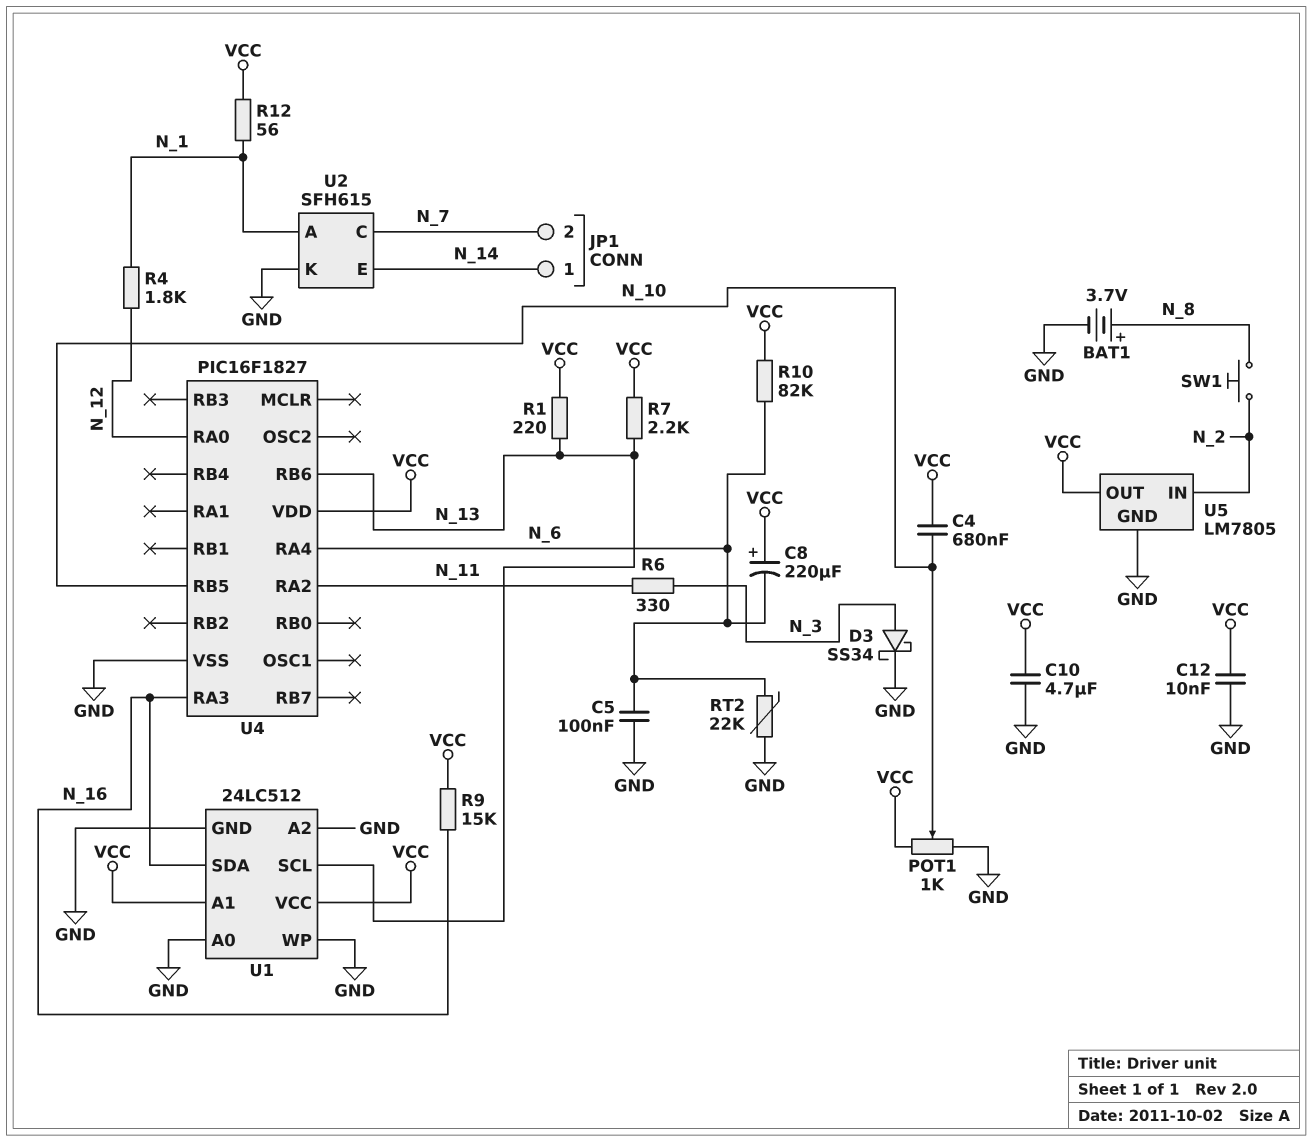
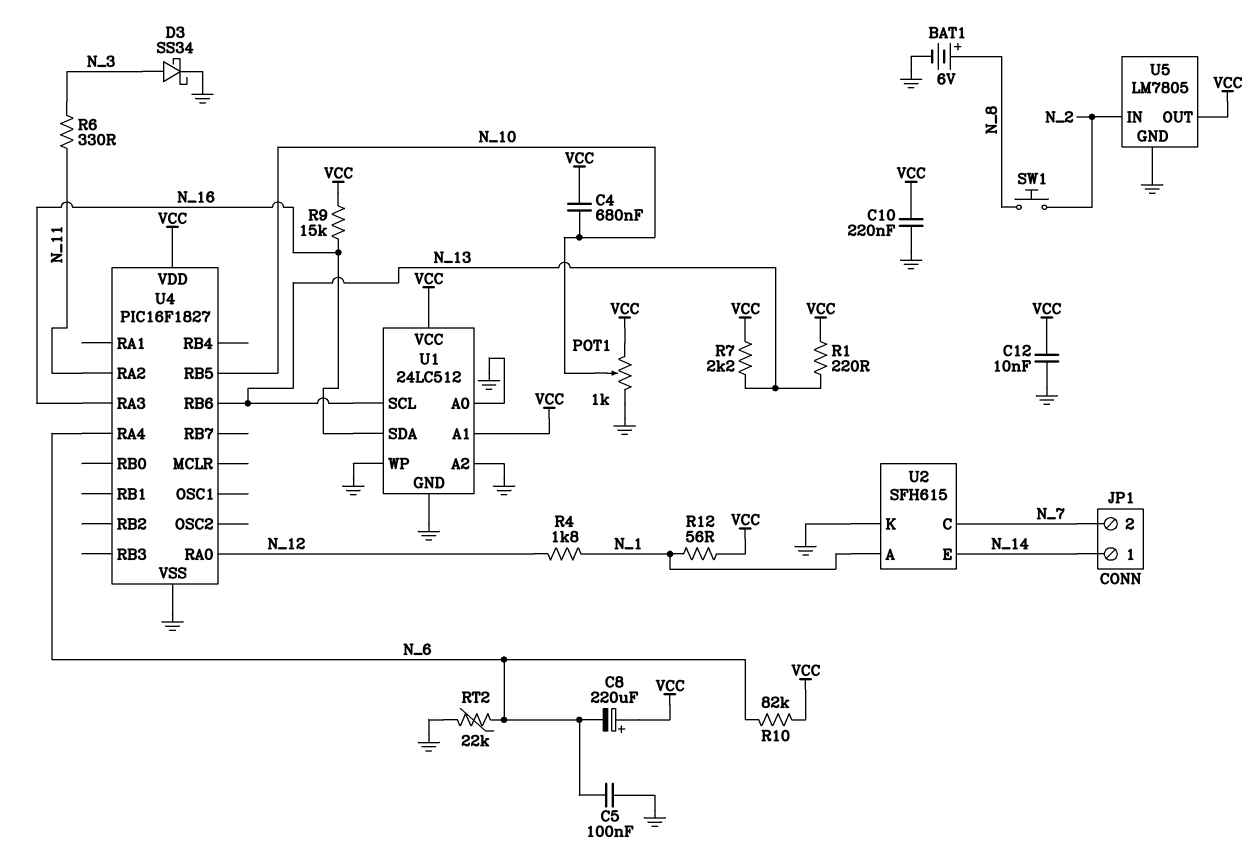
BAT1: 3.7V (plus N_8, minus GND) -> 6V (plus N_8, minus GND)
C10: 4.7uF (GND, VCC) -> 220nF (GND, VCC)

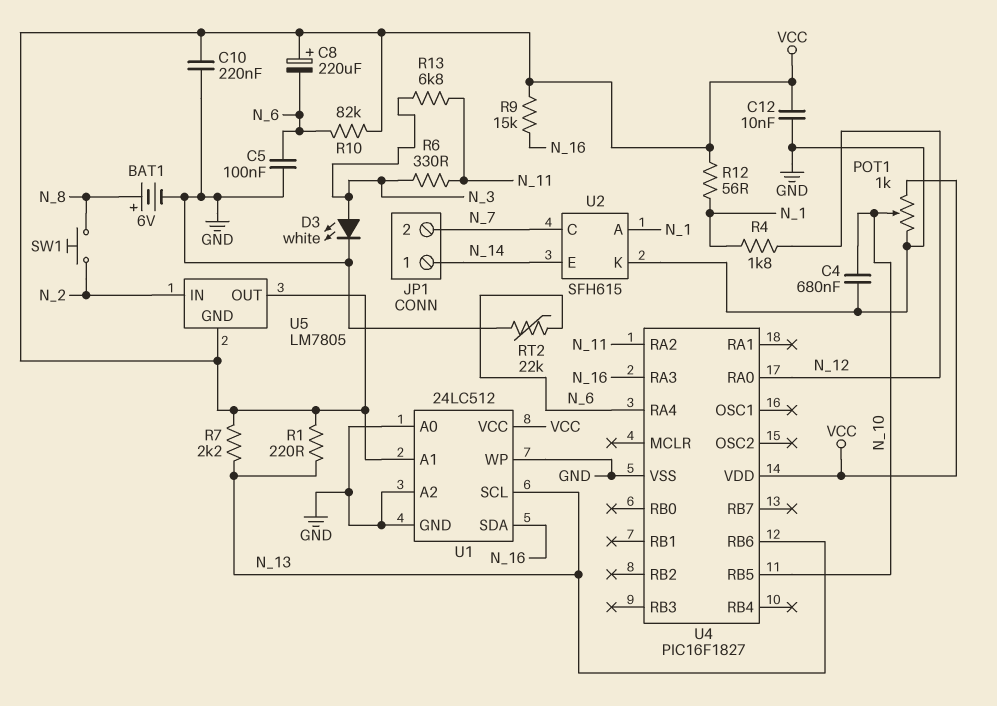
C4: 680nF (N_10, VCC) -> 680nF (GND, N_10)
D3: schottky SS34 (A N_3, K GND) -> LED white (A N_3, K GND)
R13: none -> 6.8k (N_3, N_11)
U5 pin GND: GND -> VCC

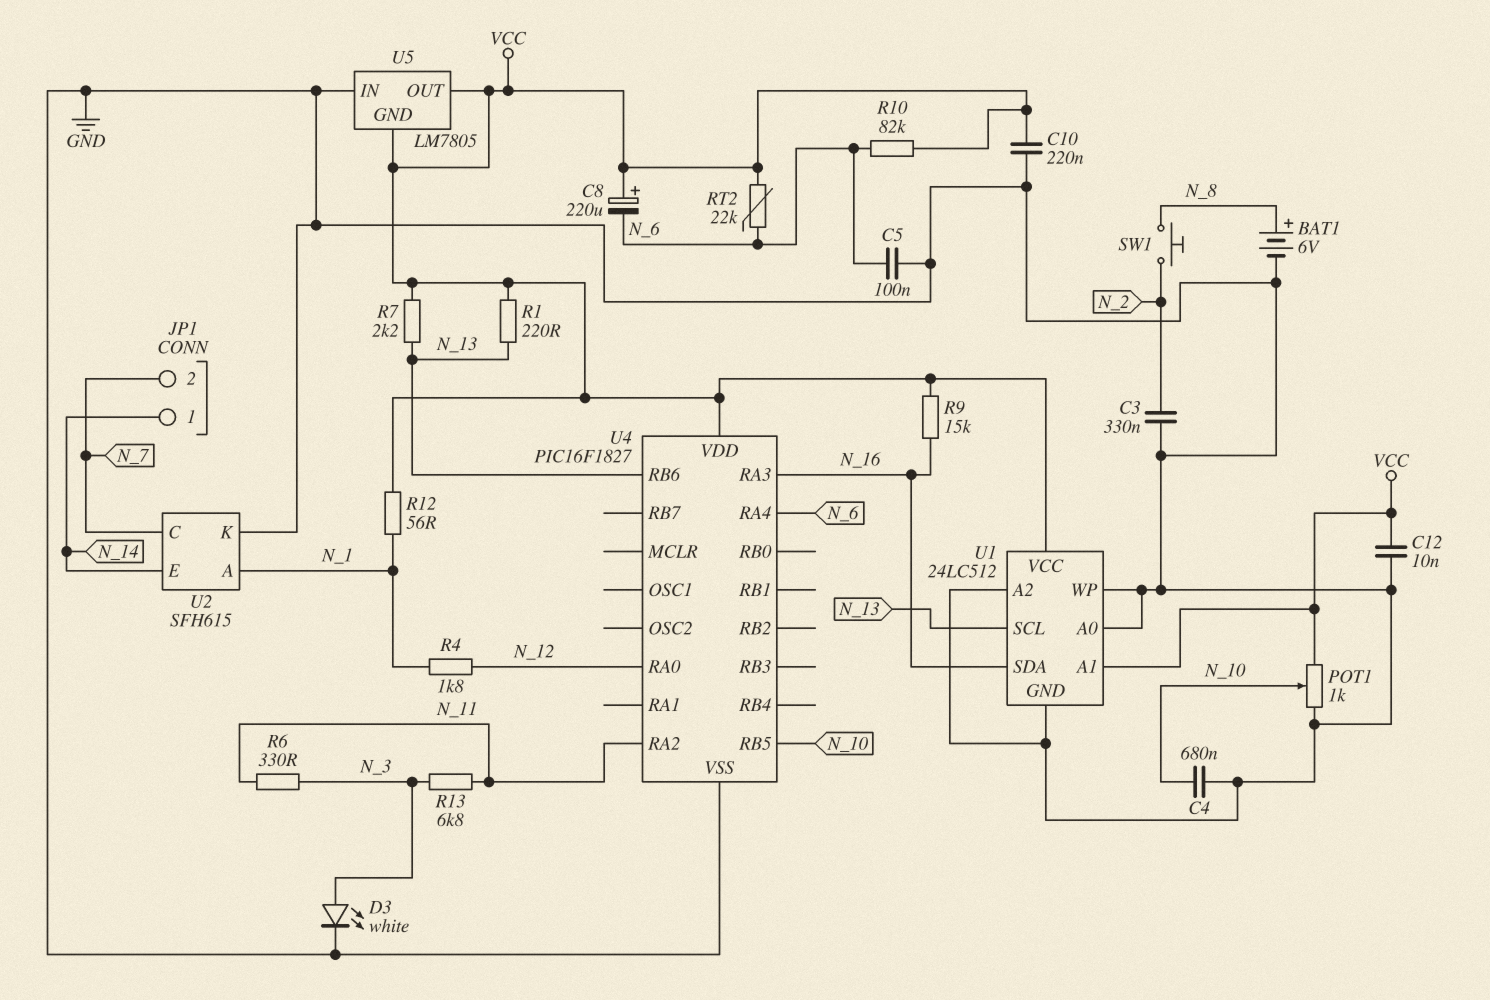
C3: none -> 330nF (GND, N_2)
RT2: 22k (GND, N_6) -> 22k (N_6, VCC)
U5 pin IN: N_2 -> GND

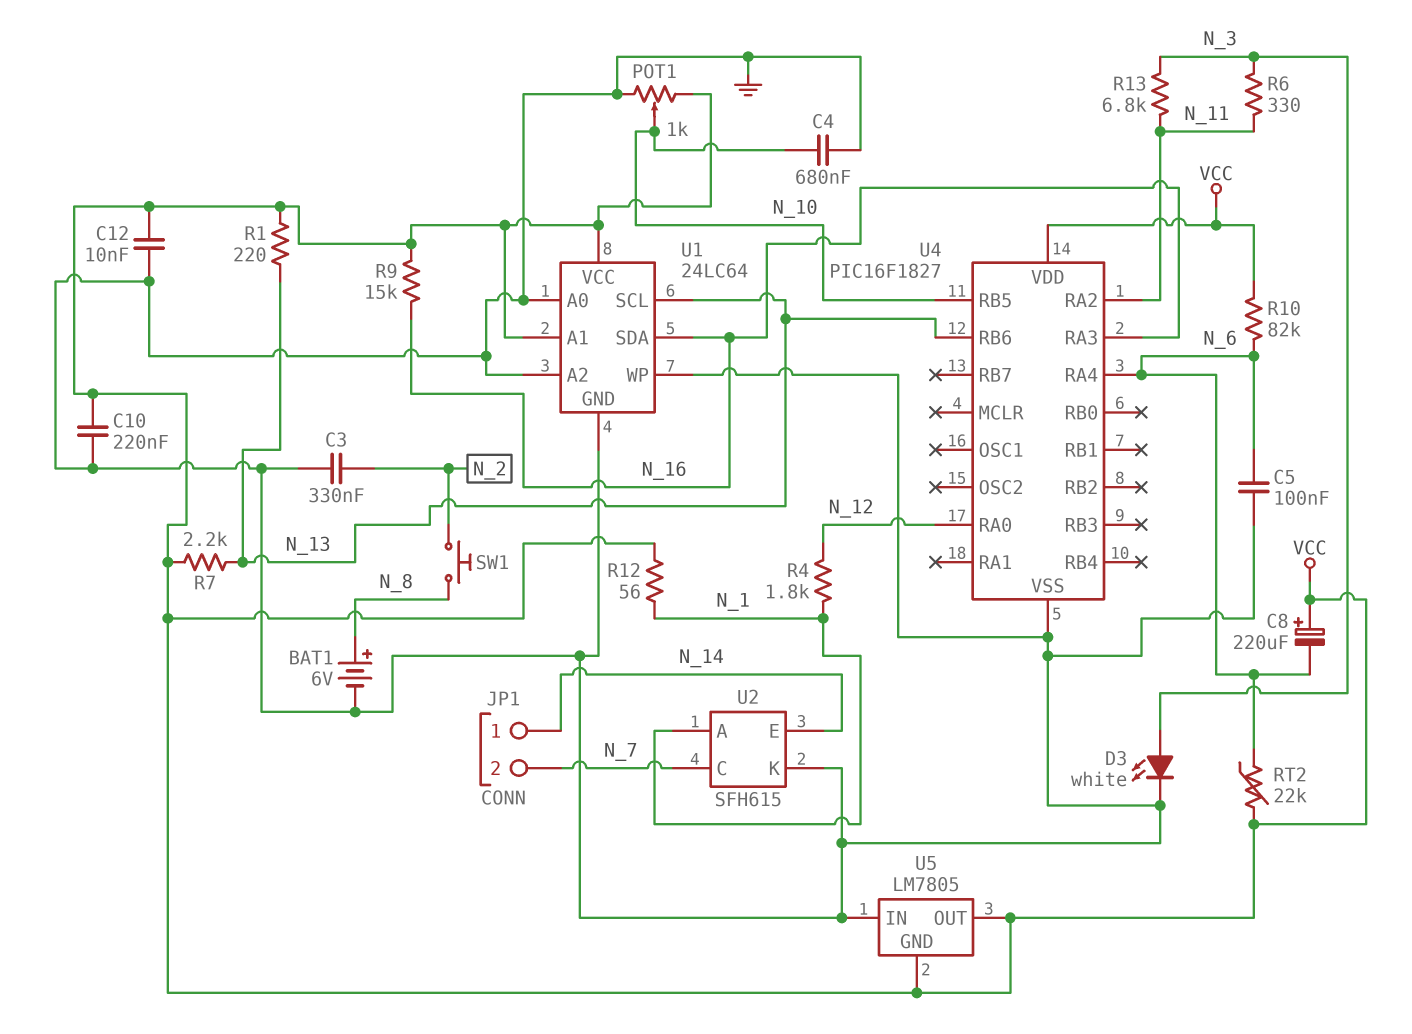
U1: 24LC512 -> 24LC64

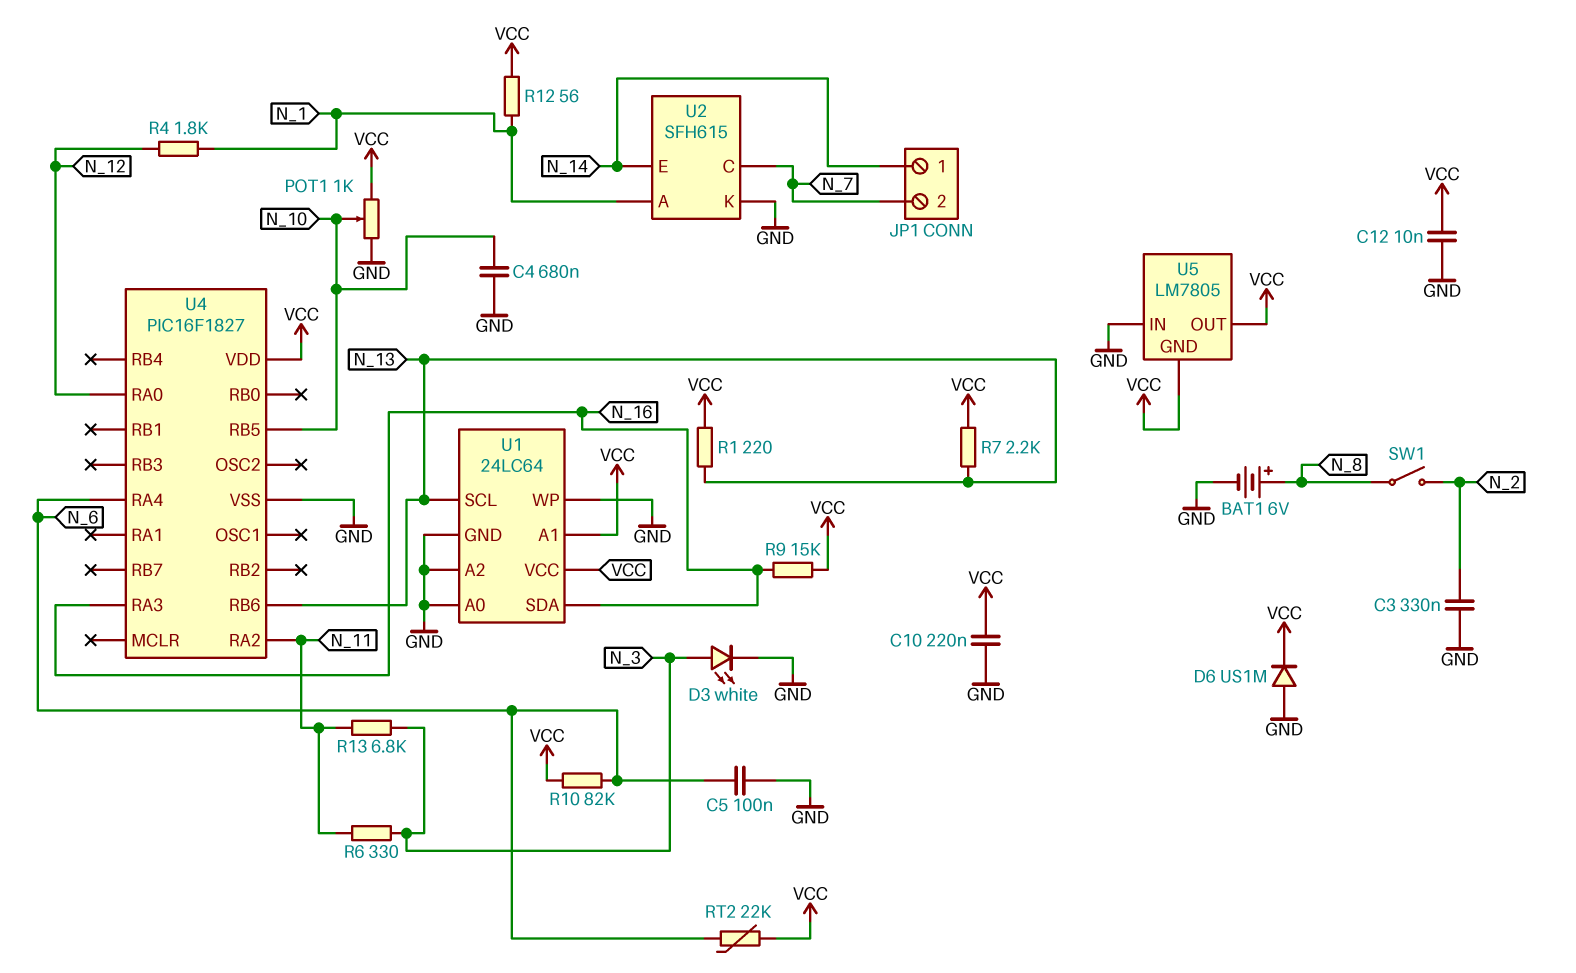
C8: 220uF (plus VCC, minus N_6) -> none
D6: none -> diode US1M (A GND, K VCC)
SW1: button (N_2, N_8) -> switch (N_2, N_8)

